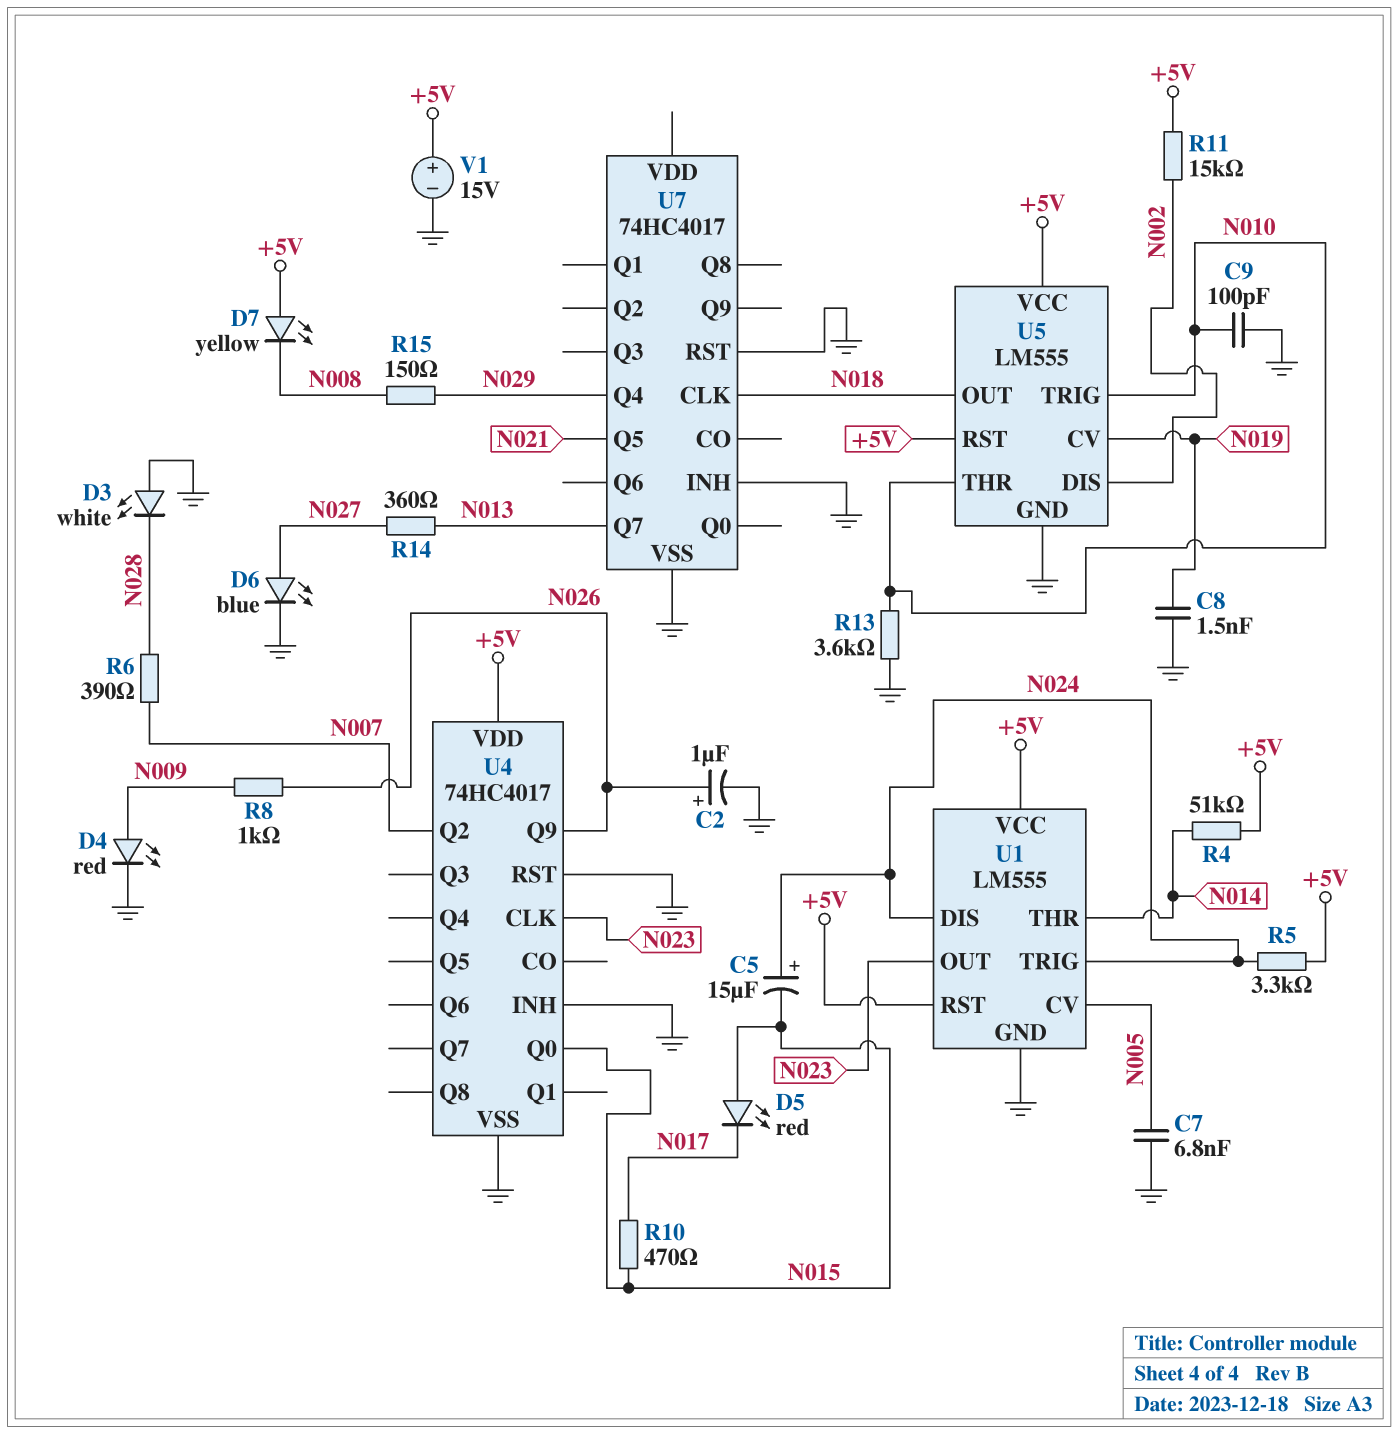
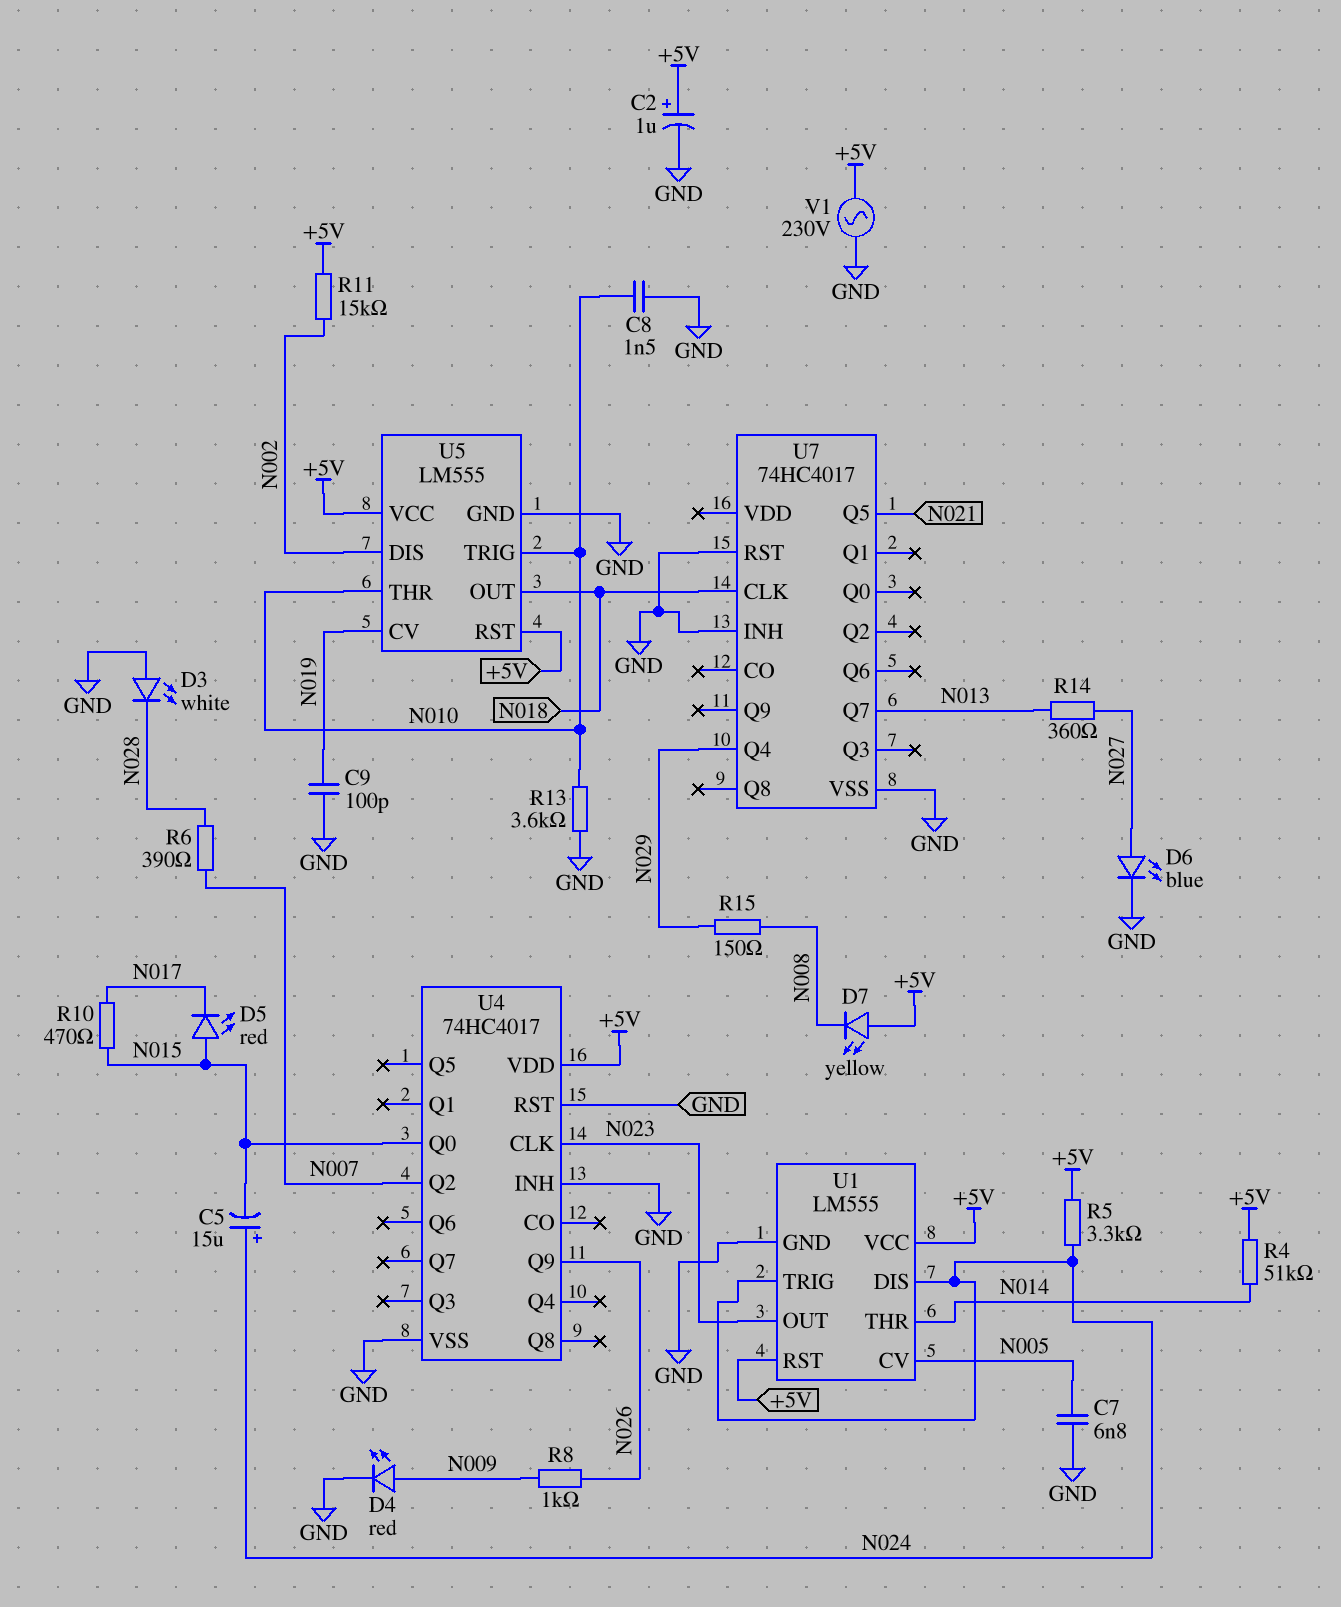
C2: 1uF (plus N026, minus GND) -> 1uF (plus +5V, minus GND)
C8: 1.5nF (GND, N019) -> 1.5nF (GND, N010)
C9: 100pF (GND, N010) -> 100pF (GND, N019)
V1: 15V (plus +5V, minus GND) -> AC 230V (+5V, GND)

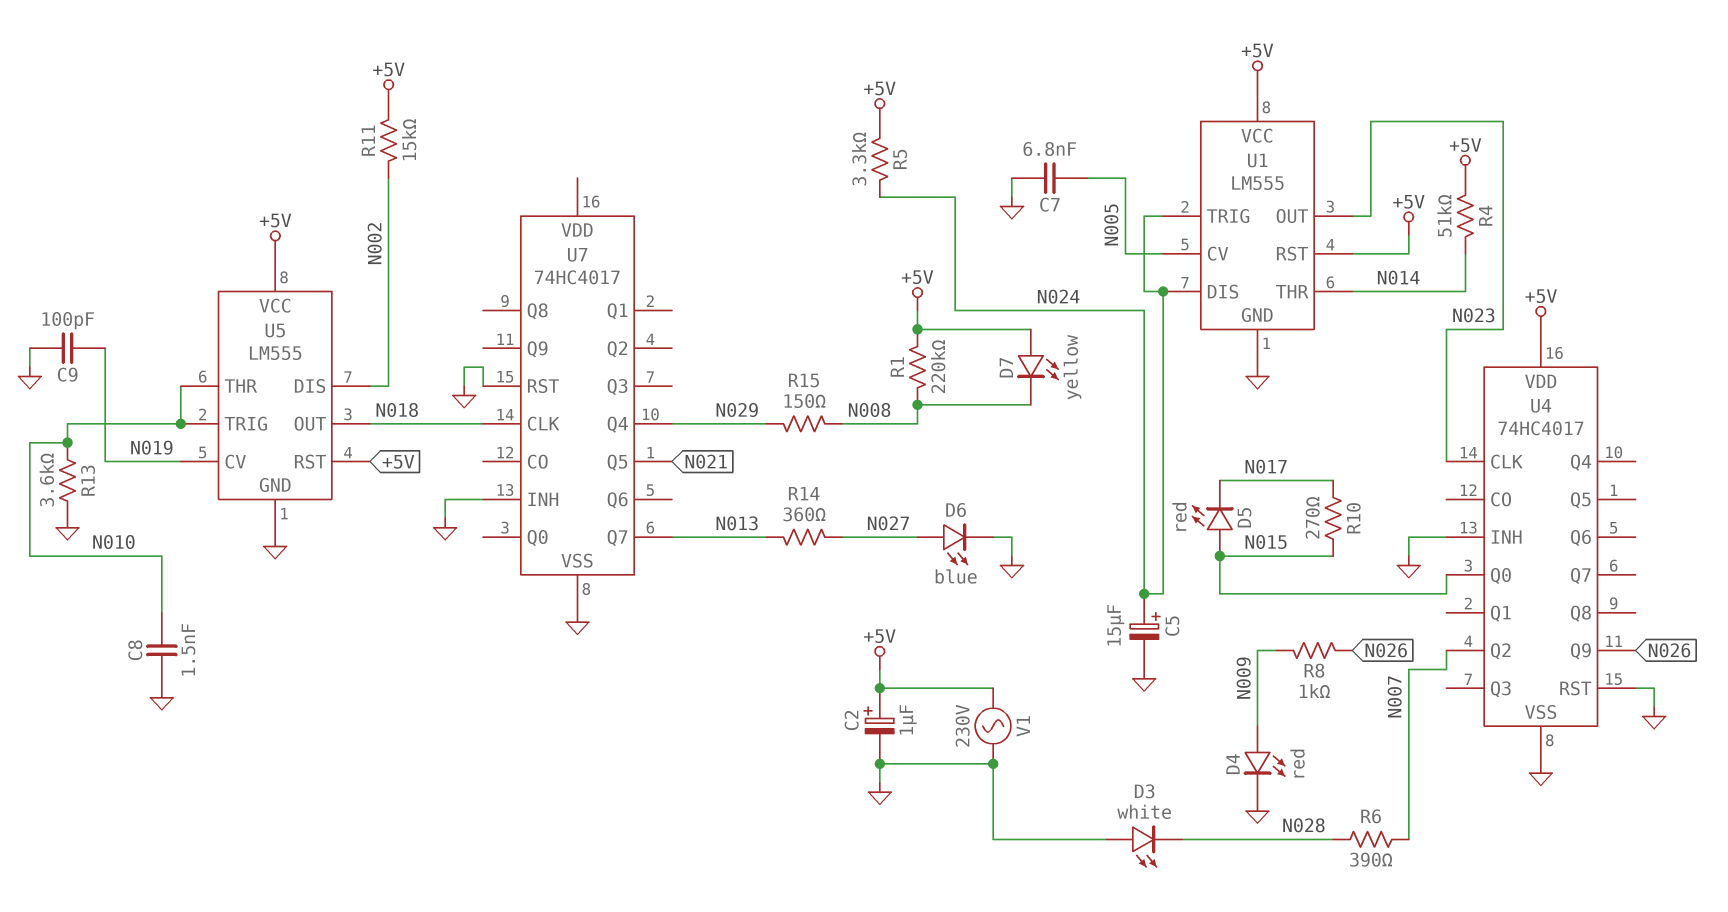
C5: 15uF (plus N024, minus N015) -> 15uF (plus N024, minus GND)
R1: none -> 220k (+5V, N008)
R10: 470 (N015, N017) -> 270 (N015, N017)

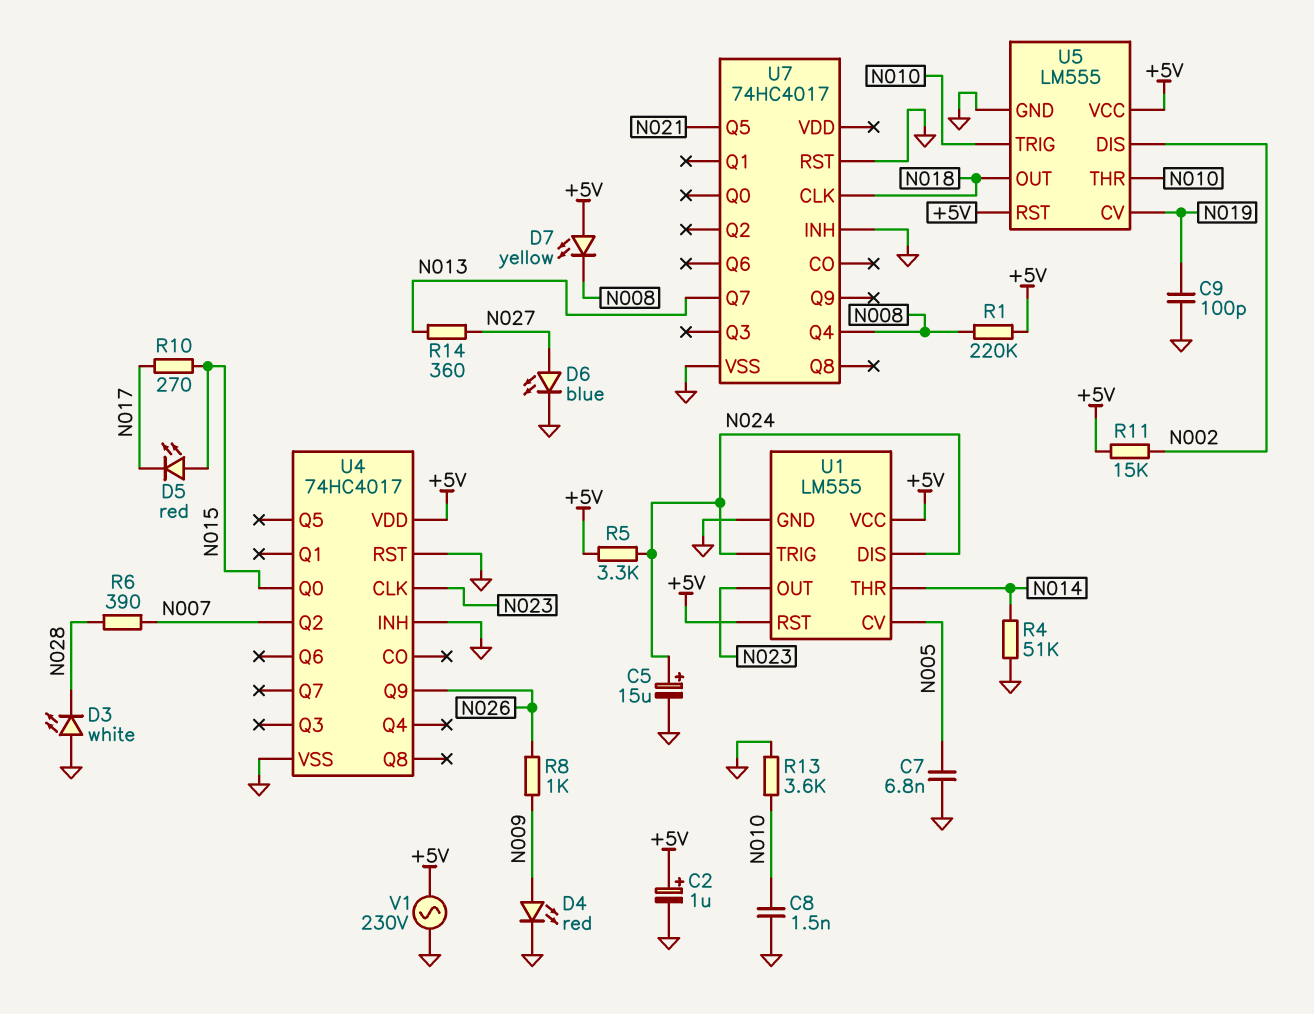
R4: 51k (+5V, N014) -> 51k (GND, N014)
R15: 150 (N008, N029) -> none
U7 pin Q4: N029 -> N008

